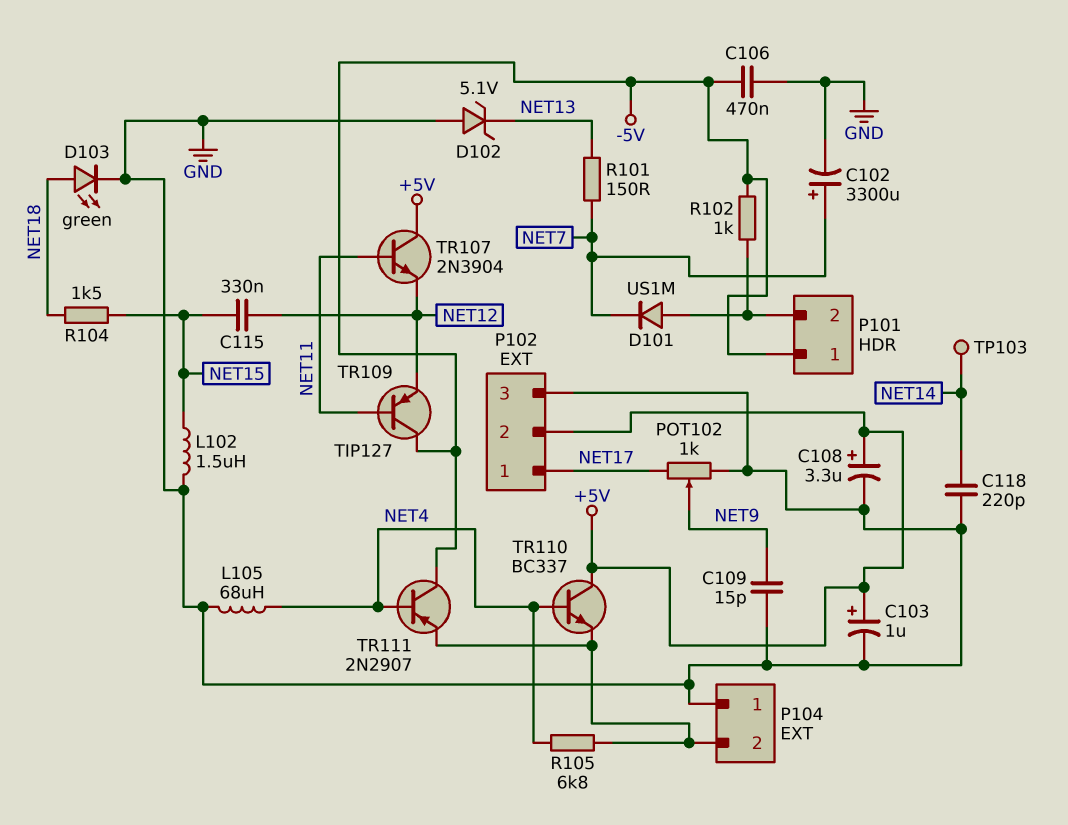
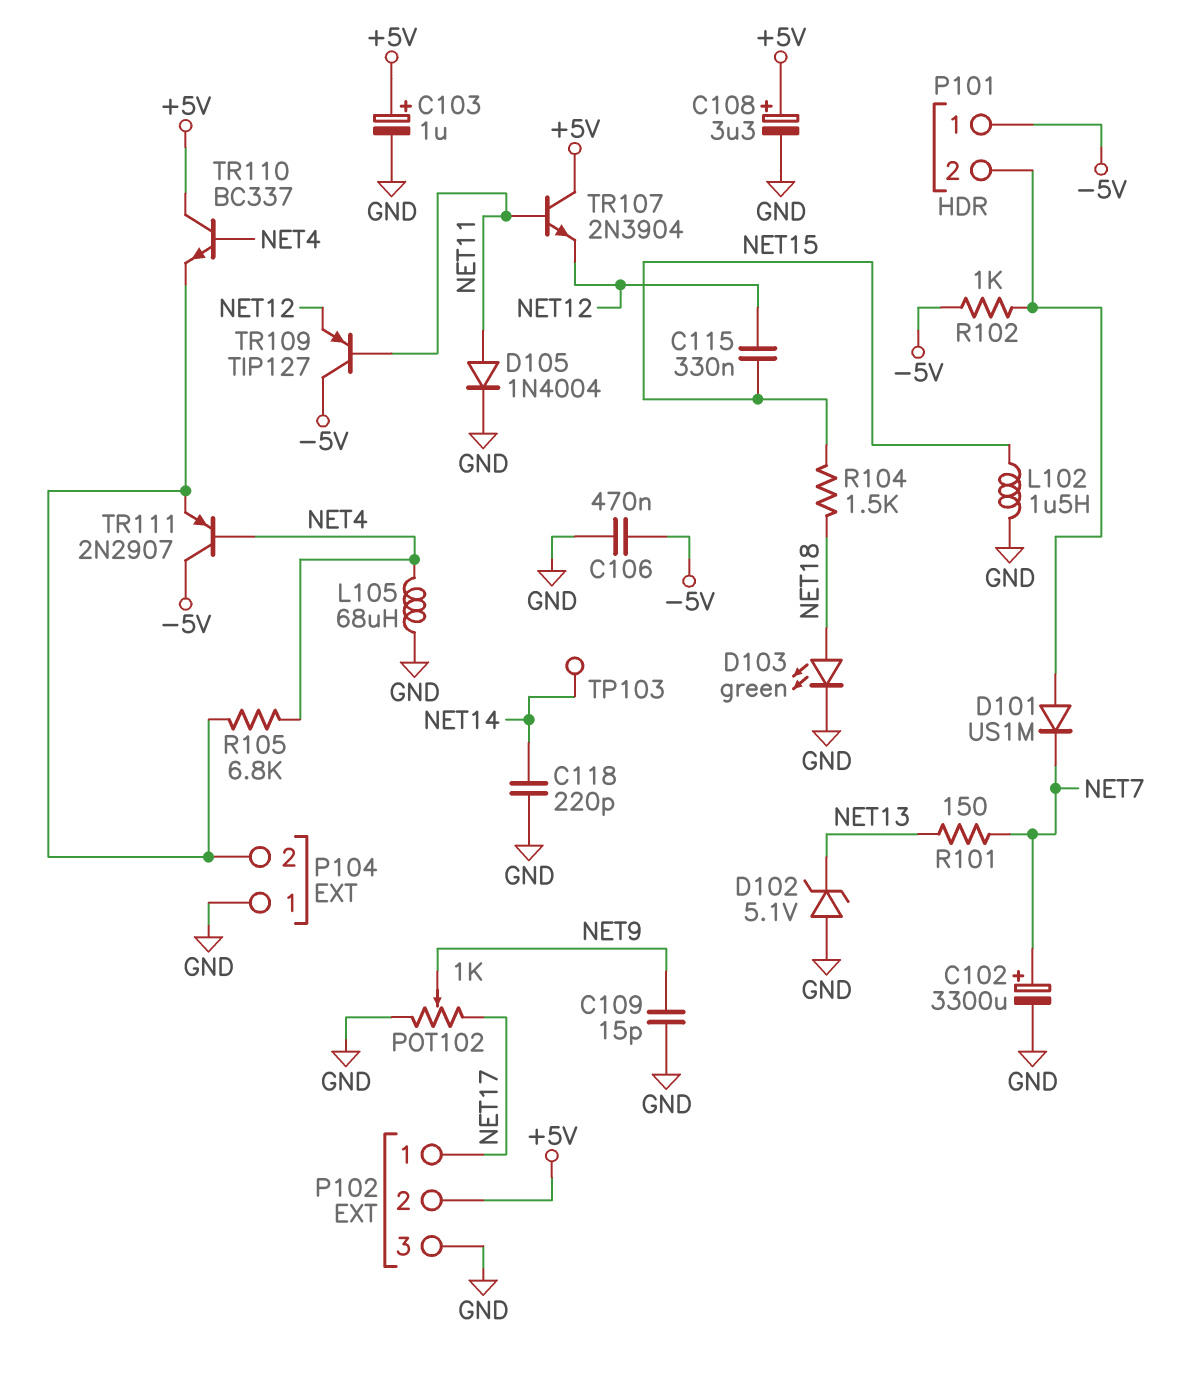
D105: none -> diode 1N4004 (A NET11, K GND)

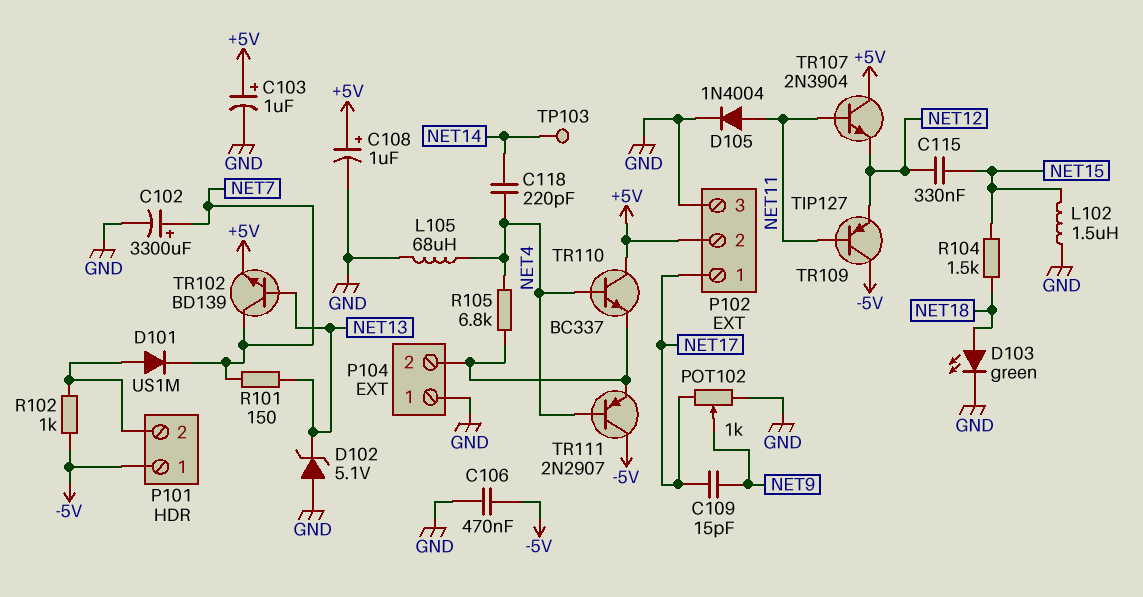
C108: 3.3uF (plus +5V, minus GND) -> 1uF (plus +5V, minus GND)
C109: 15pF (GND, NET9) -> 15pF (NET9, NET17)
C118: 220pF (GND, NET14) -> 220pF (NET4, NET14)
TR102: none -> NPN BD139 (B NET13, C NET7, E +5V)

